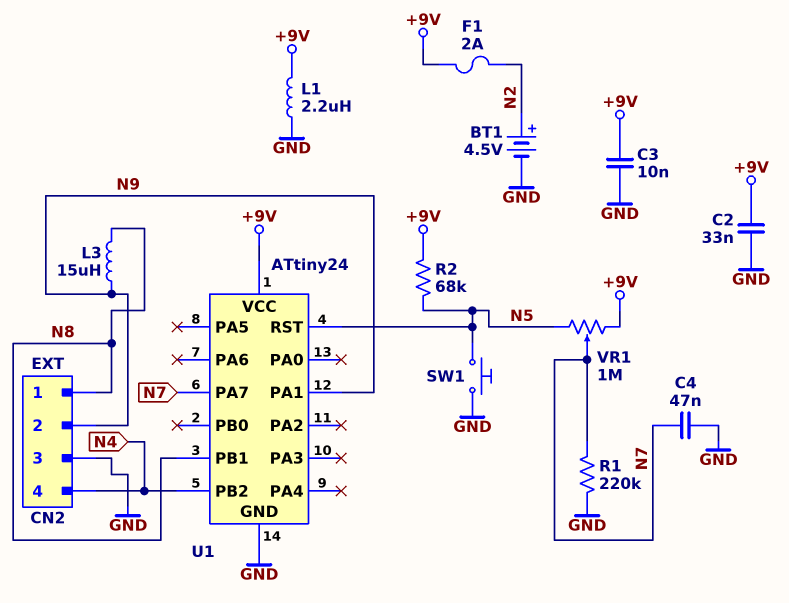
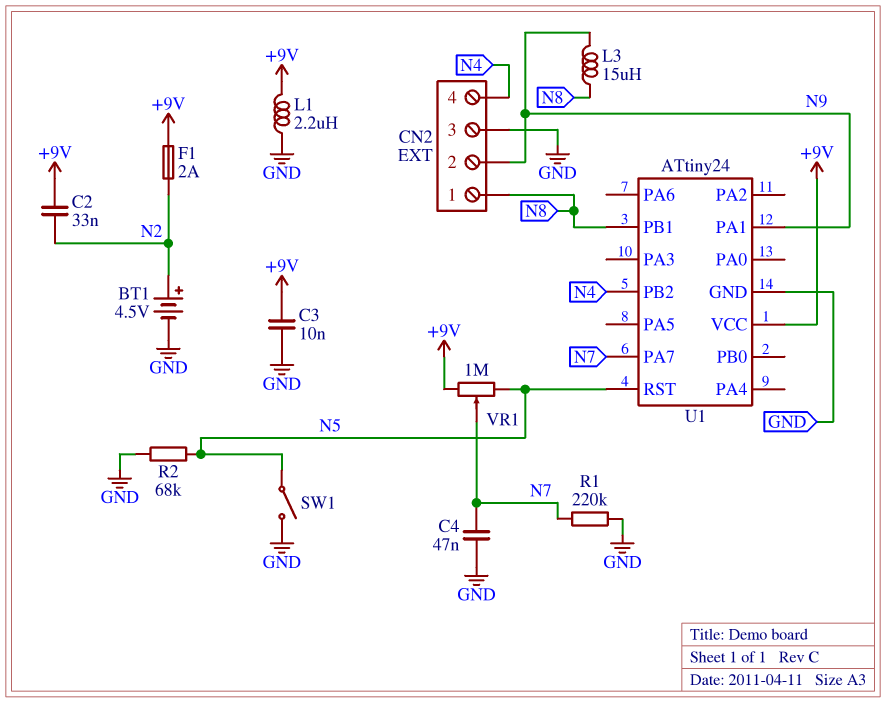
C2: 33nF (+9V, GND) -> 33nF (+9V, N2)
R2: 68k (+9V, N5) -> 68k (GND, N5)
SW1: button (GND, N5) -> switch (GND, N5)

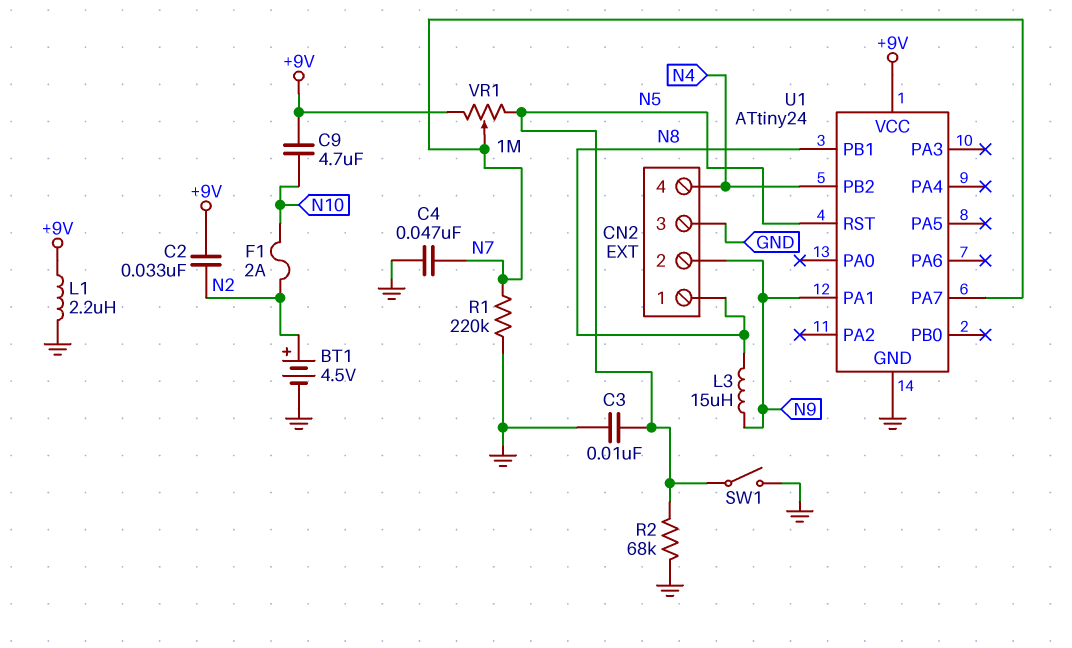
C3: 10nF (+9V, GND) -> 10nF (GND, N5)
C9: none -> 4.7uF (+9V, N10)
F1: 2A (+9V, N2) -> 2A (N2, N10)

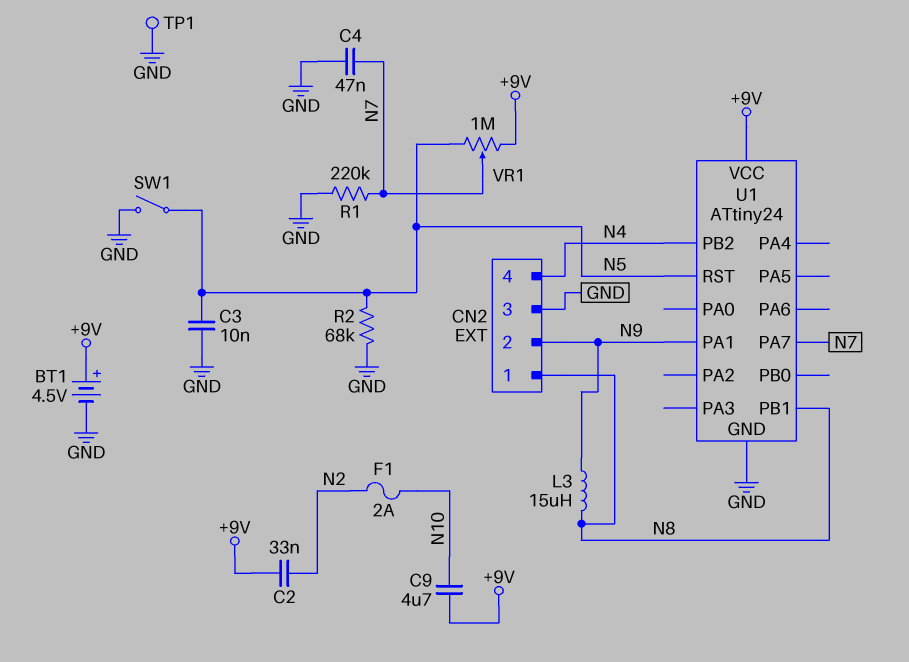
BT1: 4.5V (plus N2, minus GND) -> 4.5V (plus +9V, minus GND)
L1: 2.2uH (+9V, GND) -> none
TP1: none -> test point (GND)

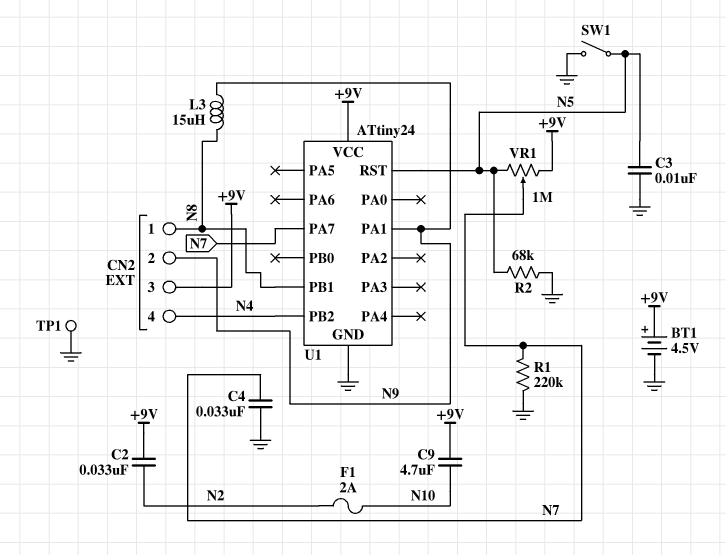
C4: 47nF (GND, N7) -> 33nF (GND, N7)
CN2 pin 3: GND -> +9V

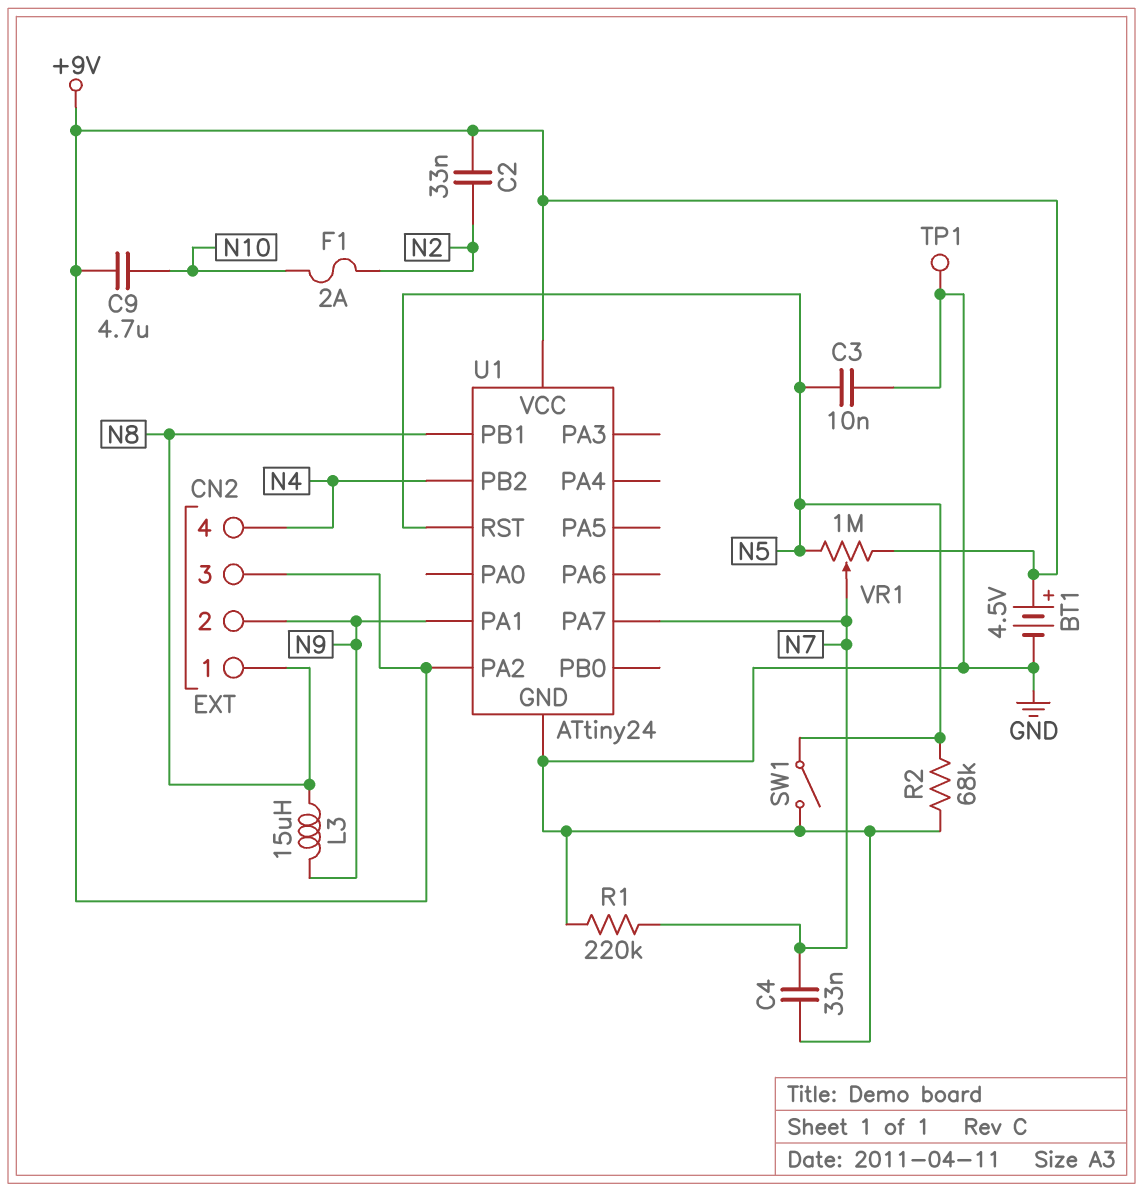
U1 pin PA2: none -> +9V

